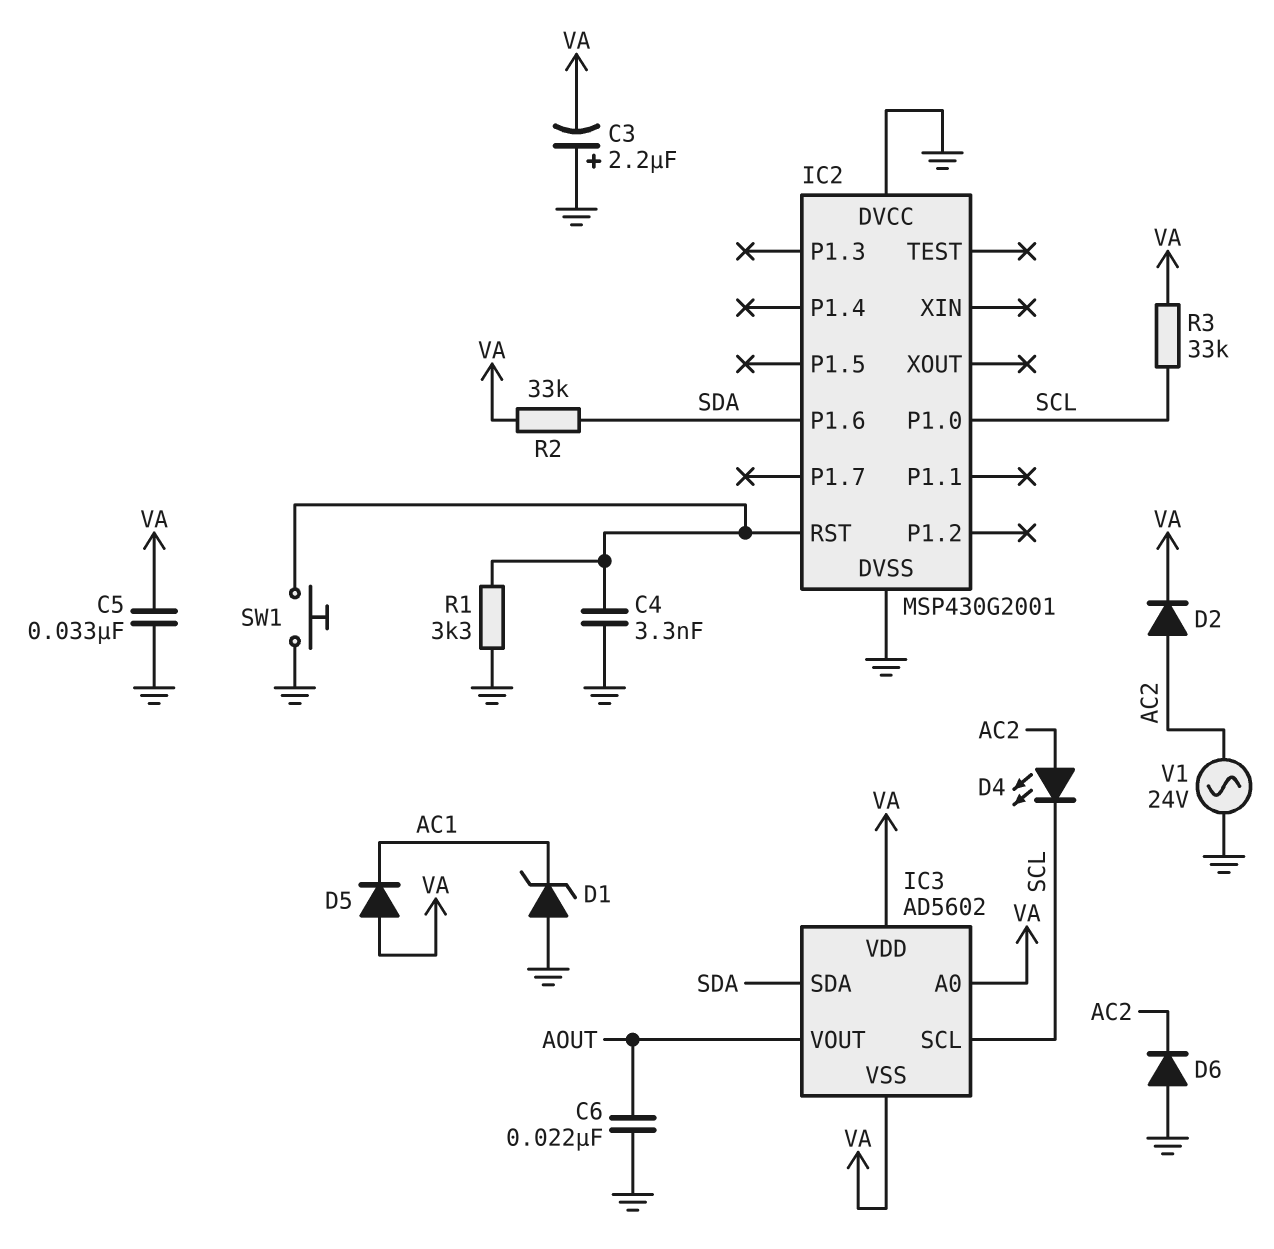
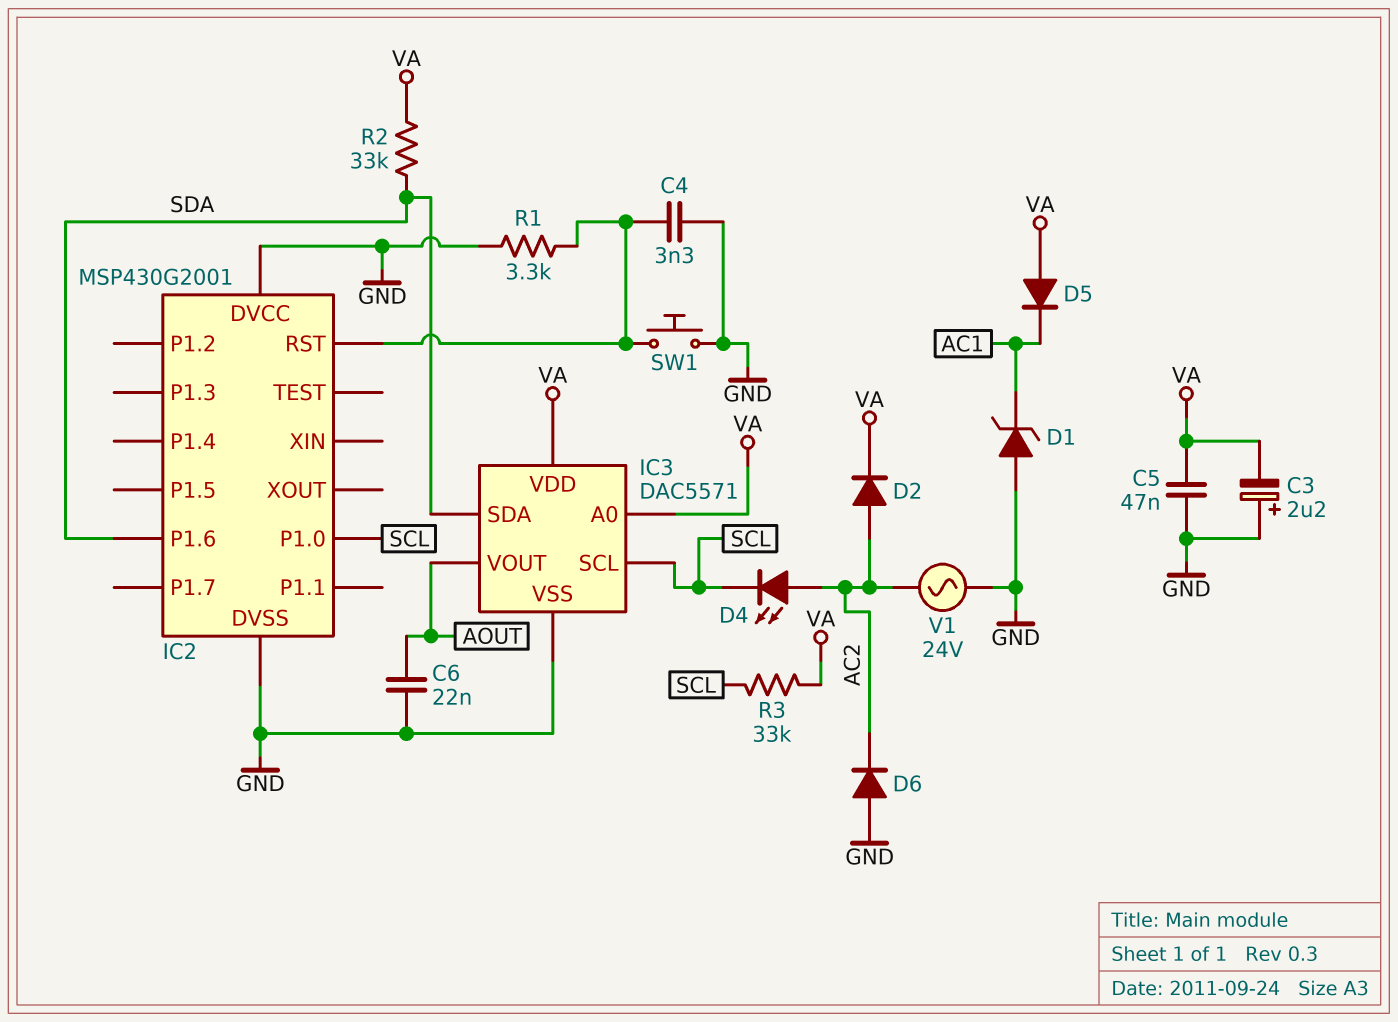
C5: 33nF (GND, VA) -> 47nF (GND, VA)
IC3: AD5602 -> DAC5571
IC3 pin VSS: VA -> GND

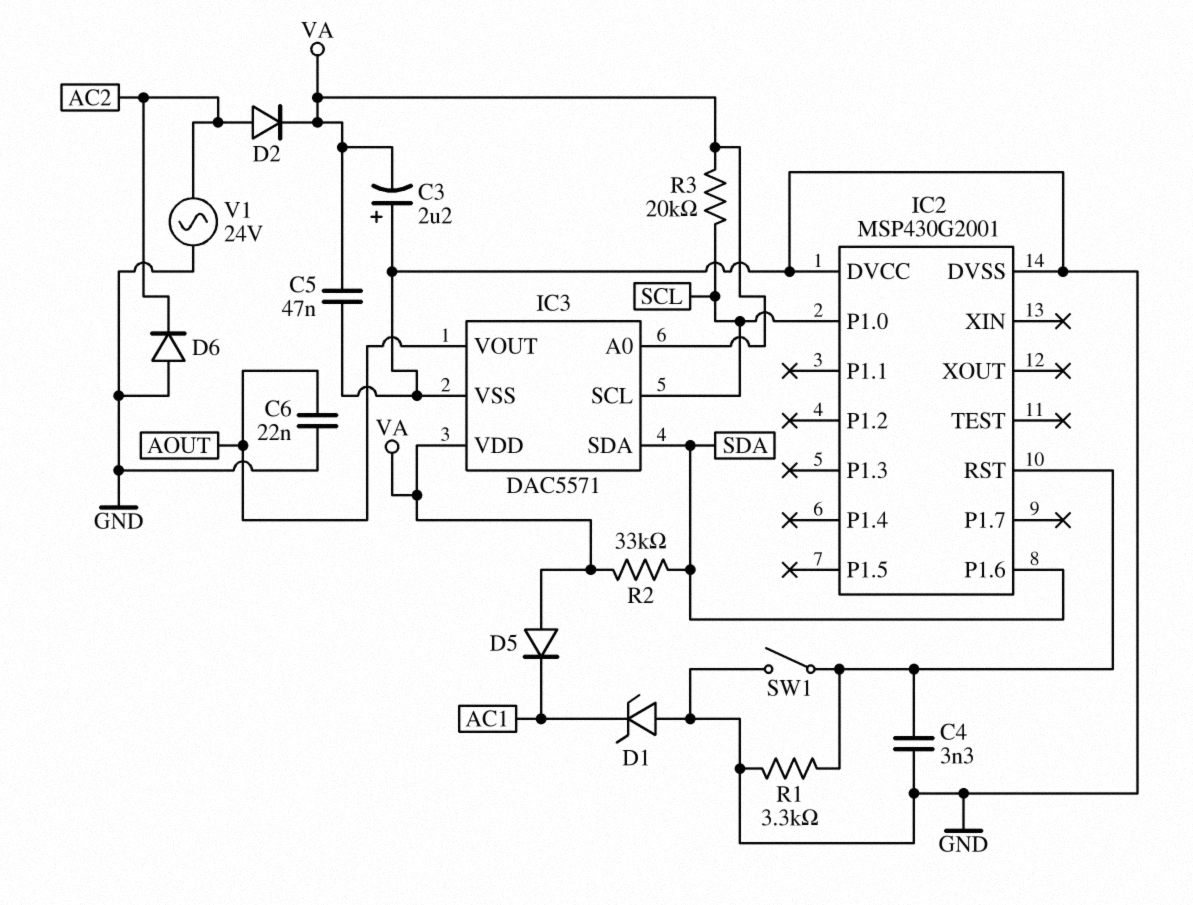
D4: LED (A AC2, K SCL) -> none
R3: 33k (SCL, VA) -> 20k (SCL, VA)
SW1: button (GND, IC2/RST) -> switch (GND, IC2/RST)

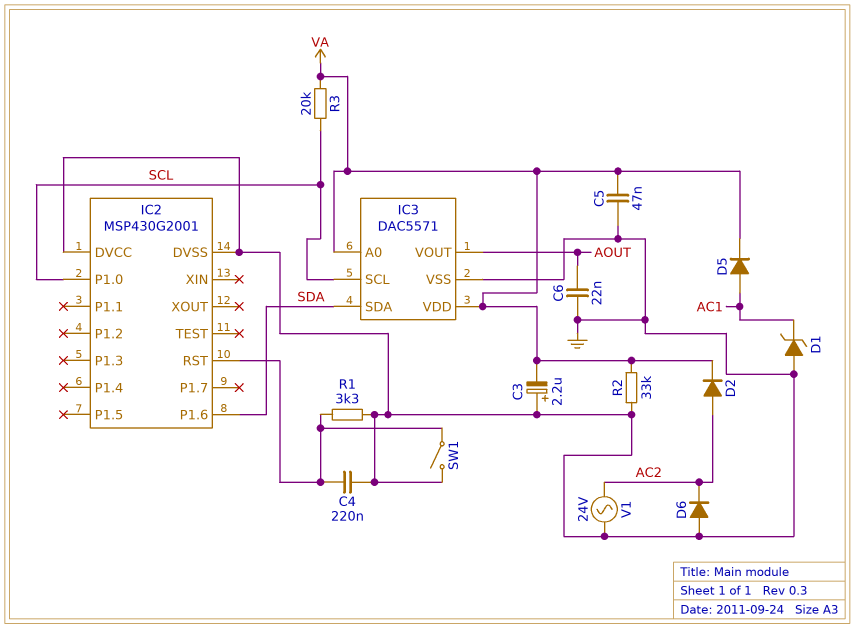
C4: 3.3nF (GND, IC2/RST) -> 220nF (GND, IC2/RST)
D5: diode (A VA, K AC1) -> diode (A AC1, K VA)
R2: 33k (SDA, VA) -> 33k (GND, VA)

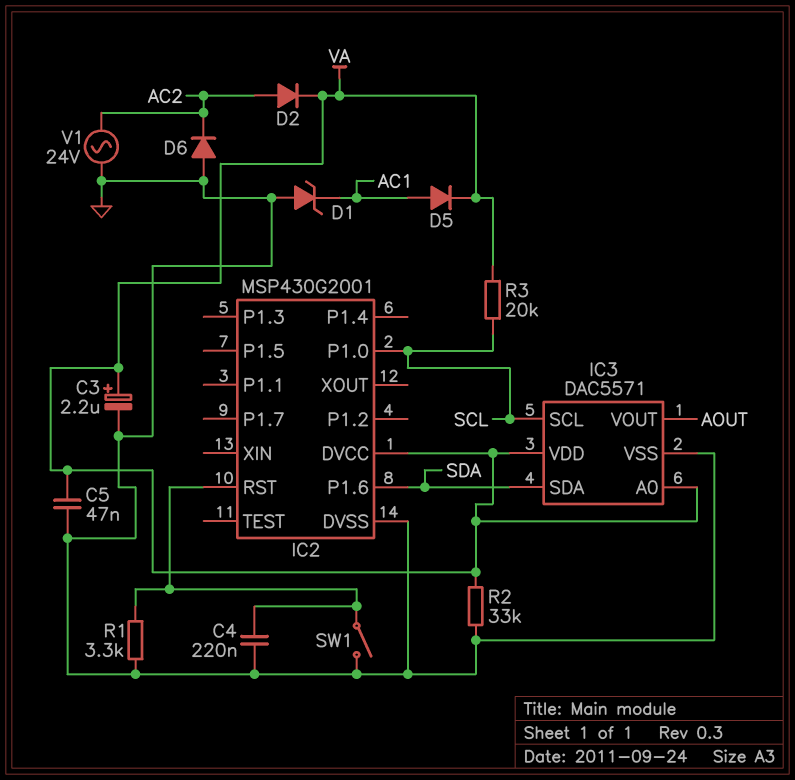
C3: 2.2uF (plus GND, minus VA) -> 2.2uF (plus VA, minus GND)
C6: 22nF (AOUT, GND) -> none
IC2 pin DVCC: GND -> VA

